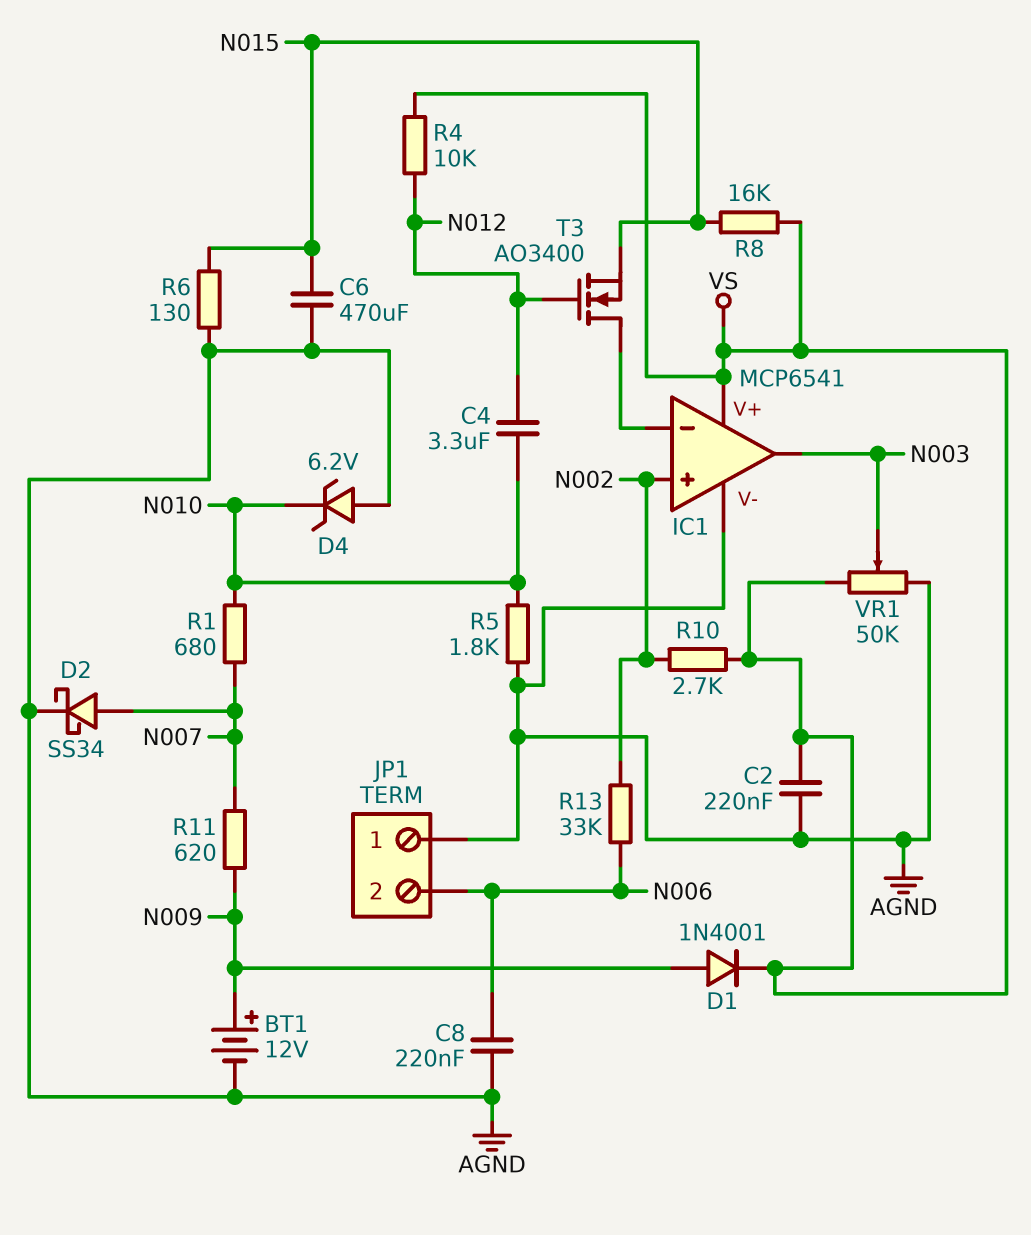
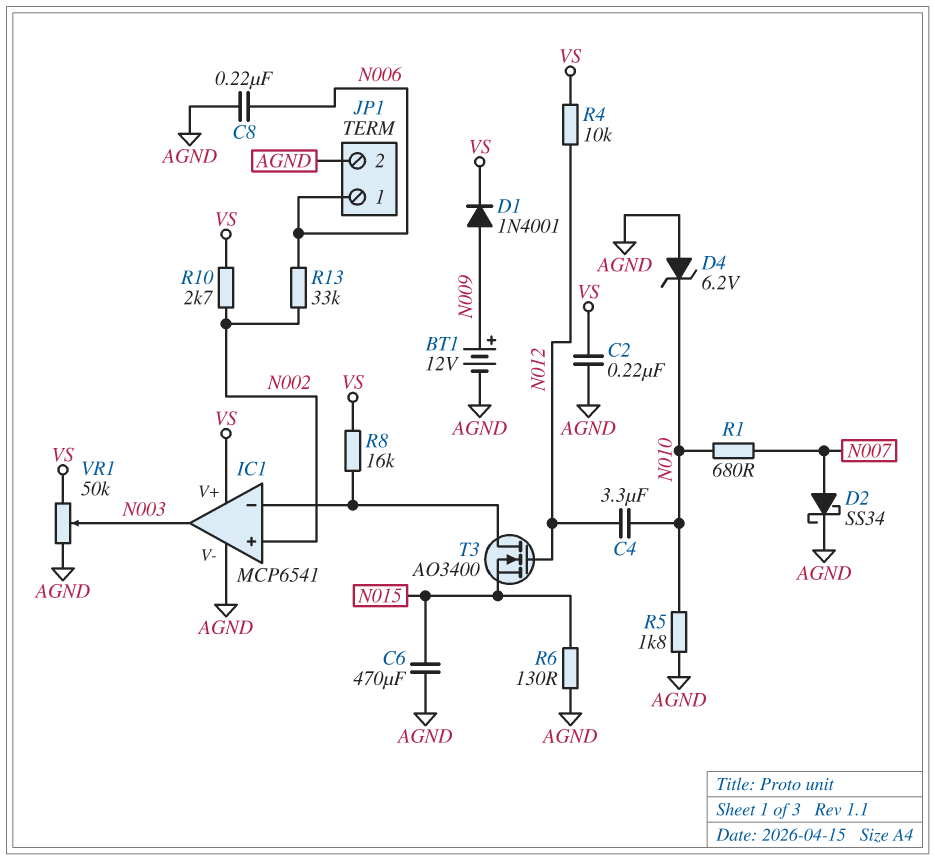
JP1 pin 1: AGND -> N006
JP1 pin 2: N006 -> AGND
R8: 16k (N015, VS) -> 16k (IC1/in-, VS)
R11: 620 (N007, N009) -> none

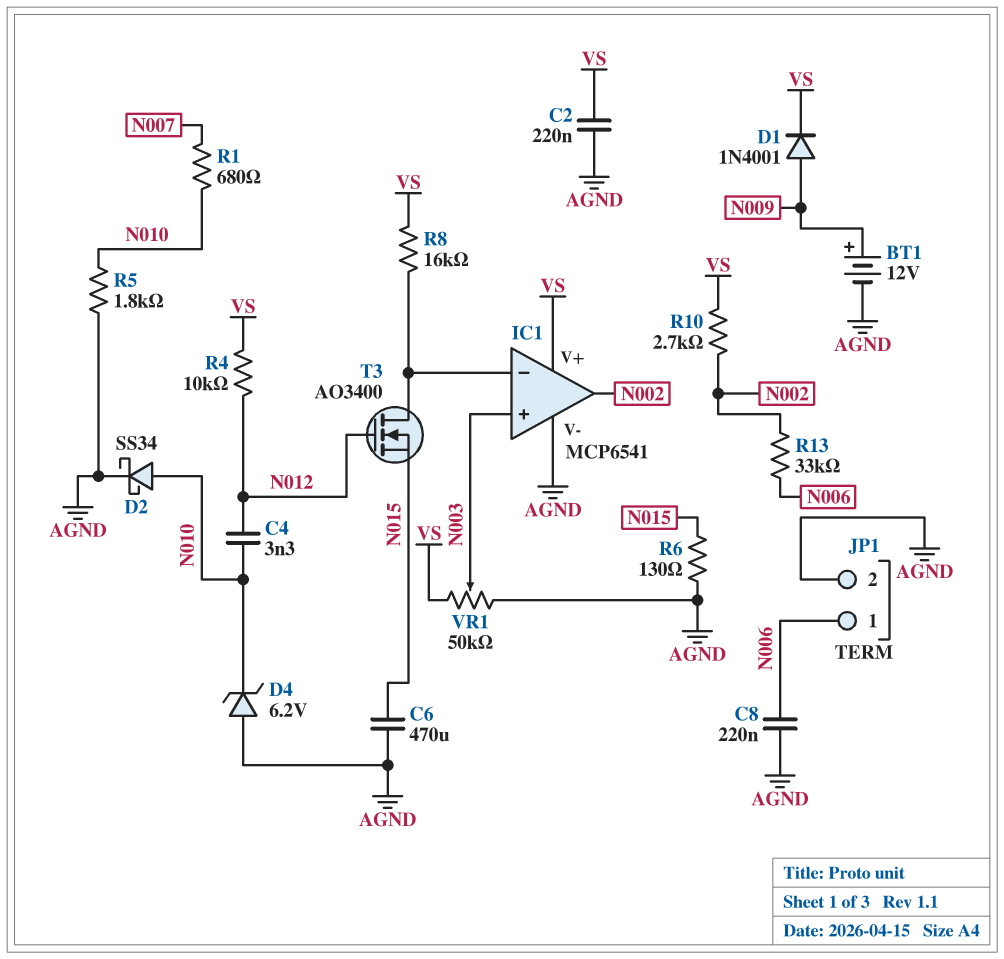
C4: 3.3uF (N010, N012) -> 3.3nF (N010, N012)
D2: schottky SS34 (A N007, K AGND) -> schottky SS34 (A N010, K AGND)
IC1 pin in+: N002 -> N003
IC1 pin out: N003 -> N002

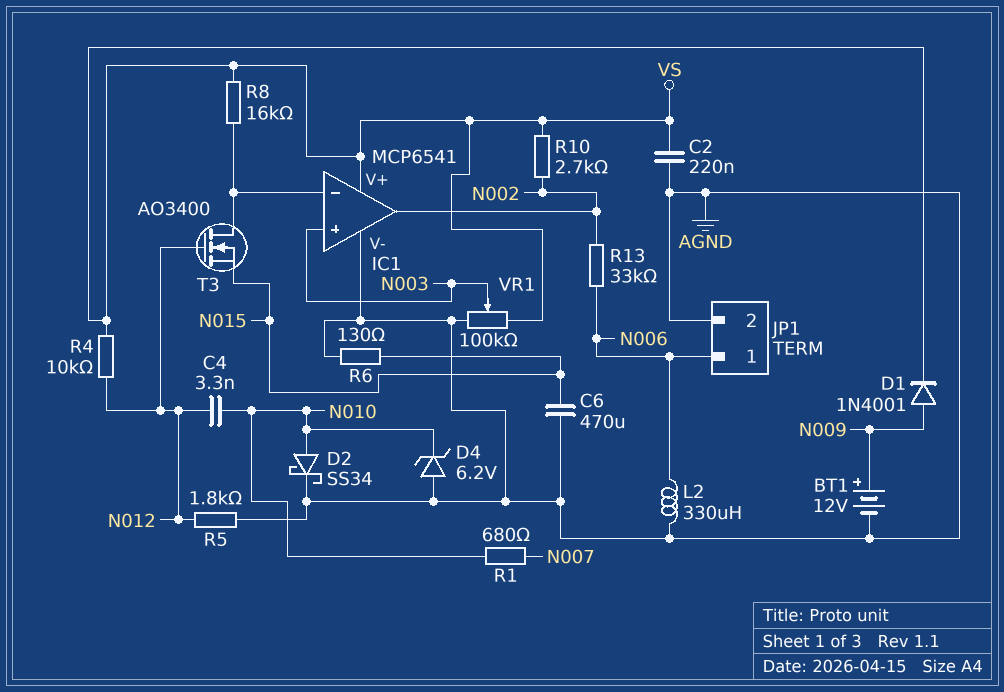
C8: 220nF (AGND, N006) -> none
L2: none -> 330uH (AGND, N006)
R5: 1.8k (AGND, N010) -> 1.8k (AGND, N012)
VR1: 50k (AGND, VS, wiper N003) -> 100k (AGND, VS, wiper N003)

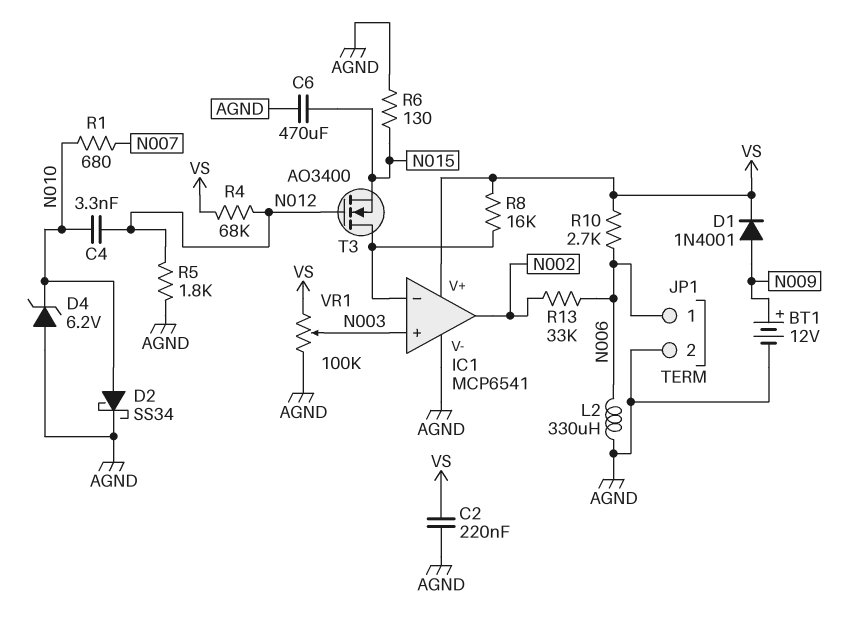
R4: 10k (N012, VS) -> 68k (N012, VS)
R10: 2.7k (N002, VS) -> 2.7k (N006, VS)

